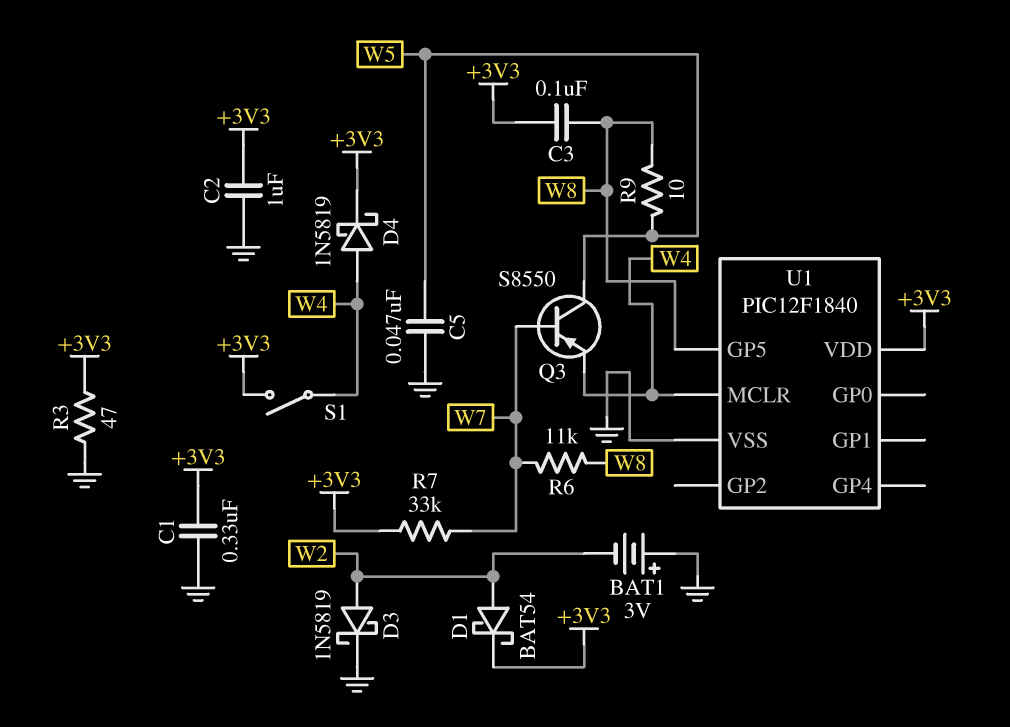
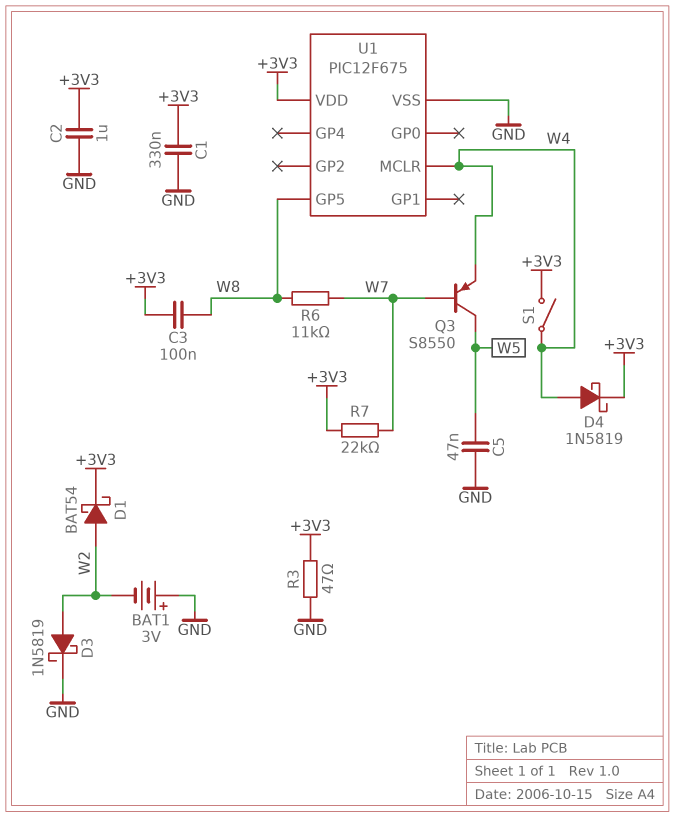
R7: 33k (+3V3, W7) -> 22k (+3V3, W7)
R9: 10 (W5, W8) -> none
U1: PIC12F1840 -> PIC12F675

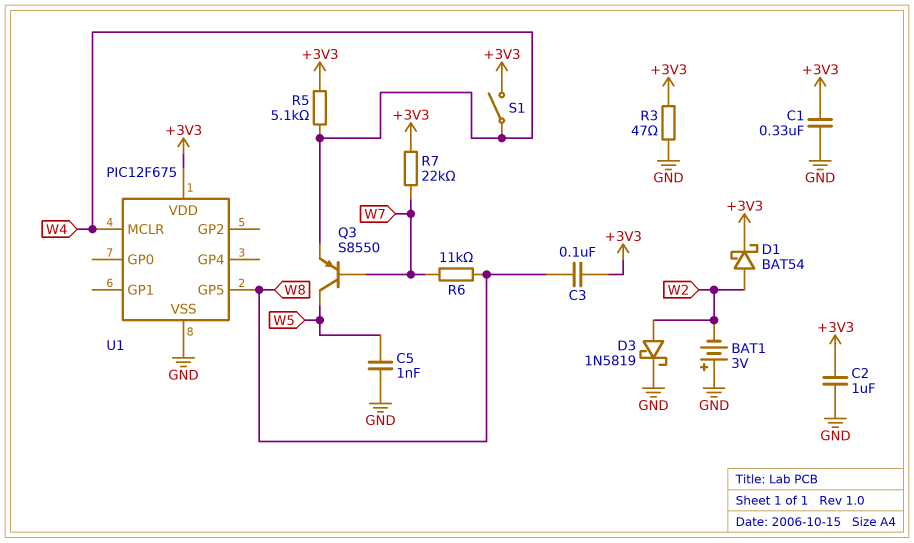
C5: 47nF (GND, W5) -> 1nF (GND, W5)
D4: schottky 1N5819 (A W4, K +3V3) -> none
R5: none -> 5.1k (+3V3, W4)

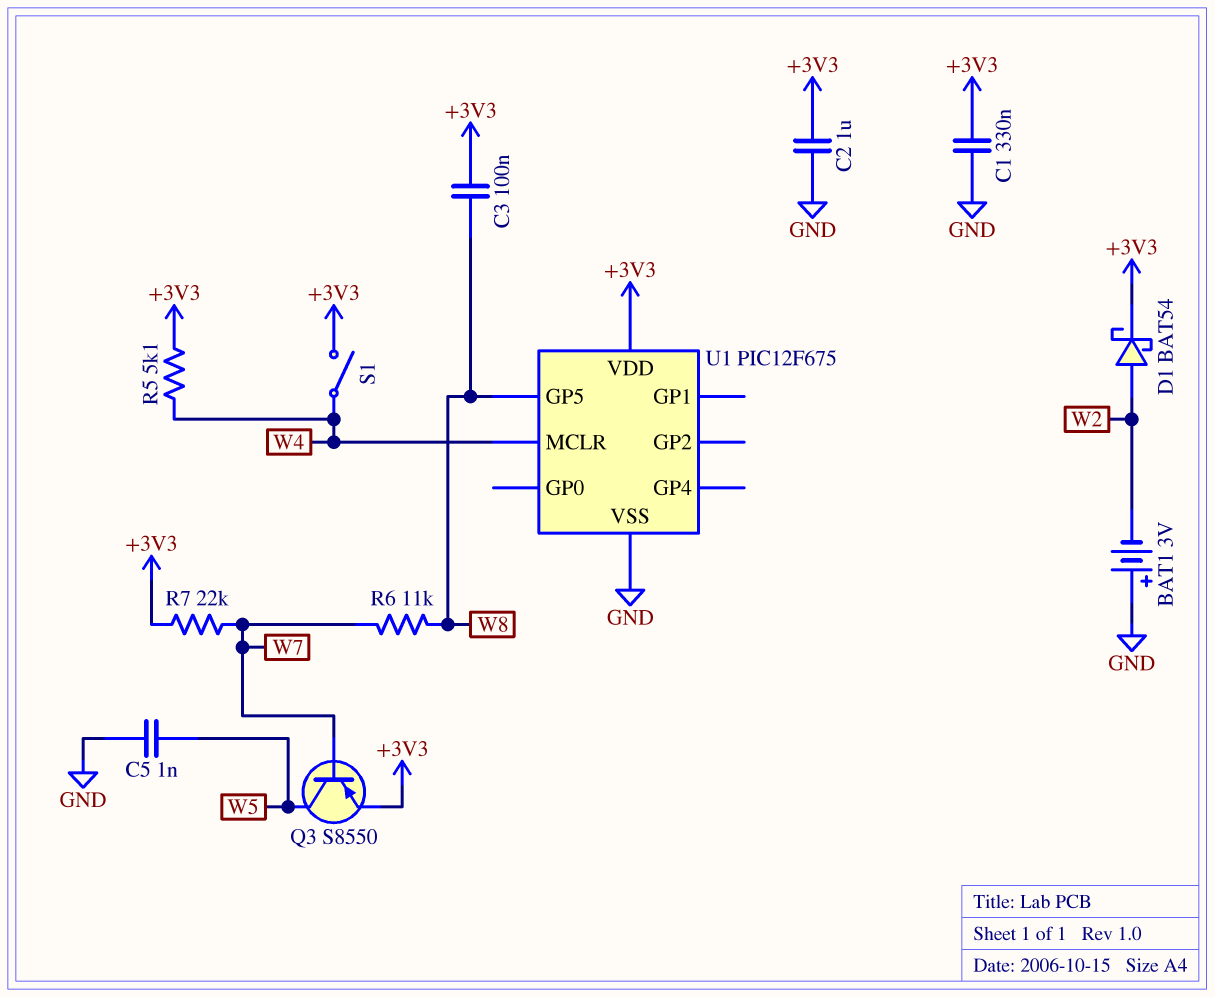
D3: schottky 1N5819 (A W2, K GND) -> none
Q3: PNP S8550 (B W7, C W5, E W4) -> PNP S8550 (B W7, C W5, E +3V3)
R3: 47 (+3V3, GND) -> none

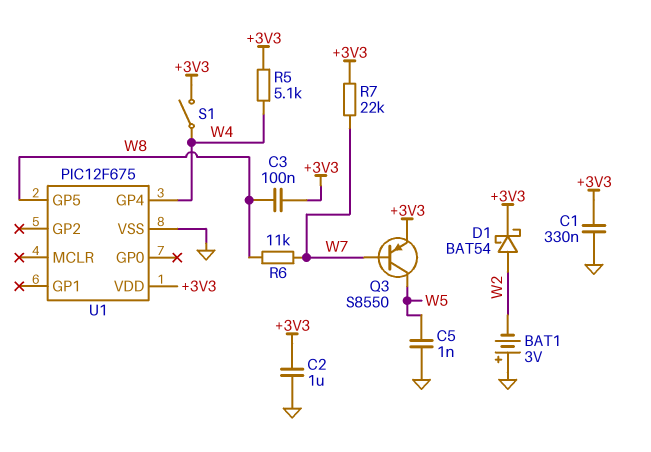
U1 pin GP4: none -> W4
U1 pin MCLR: W4 -> none

